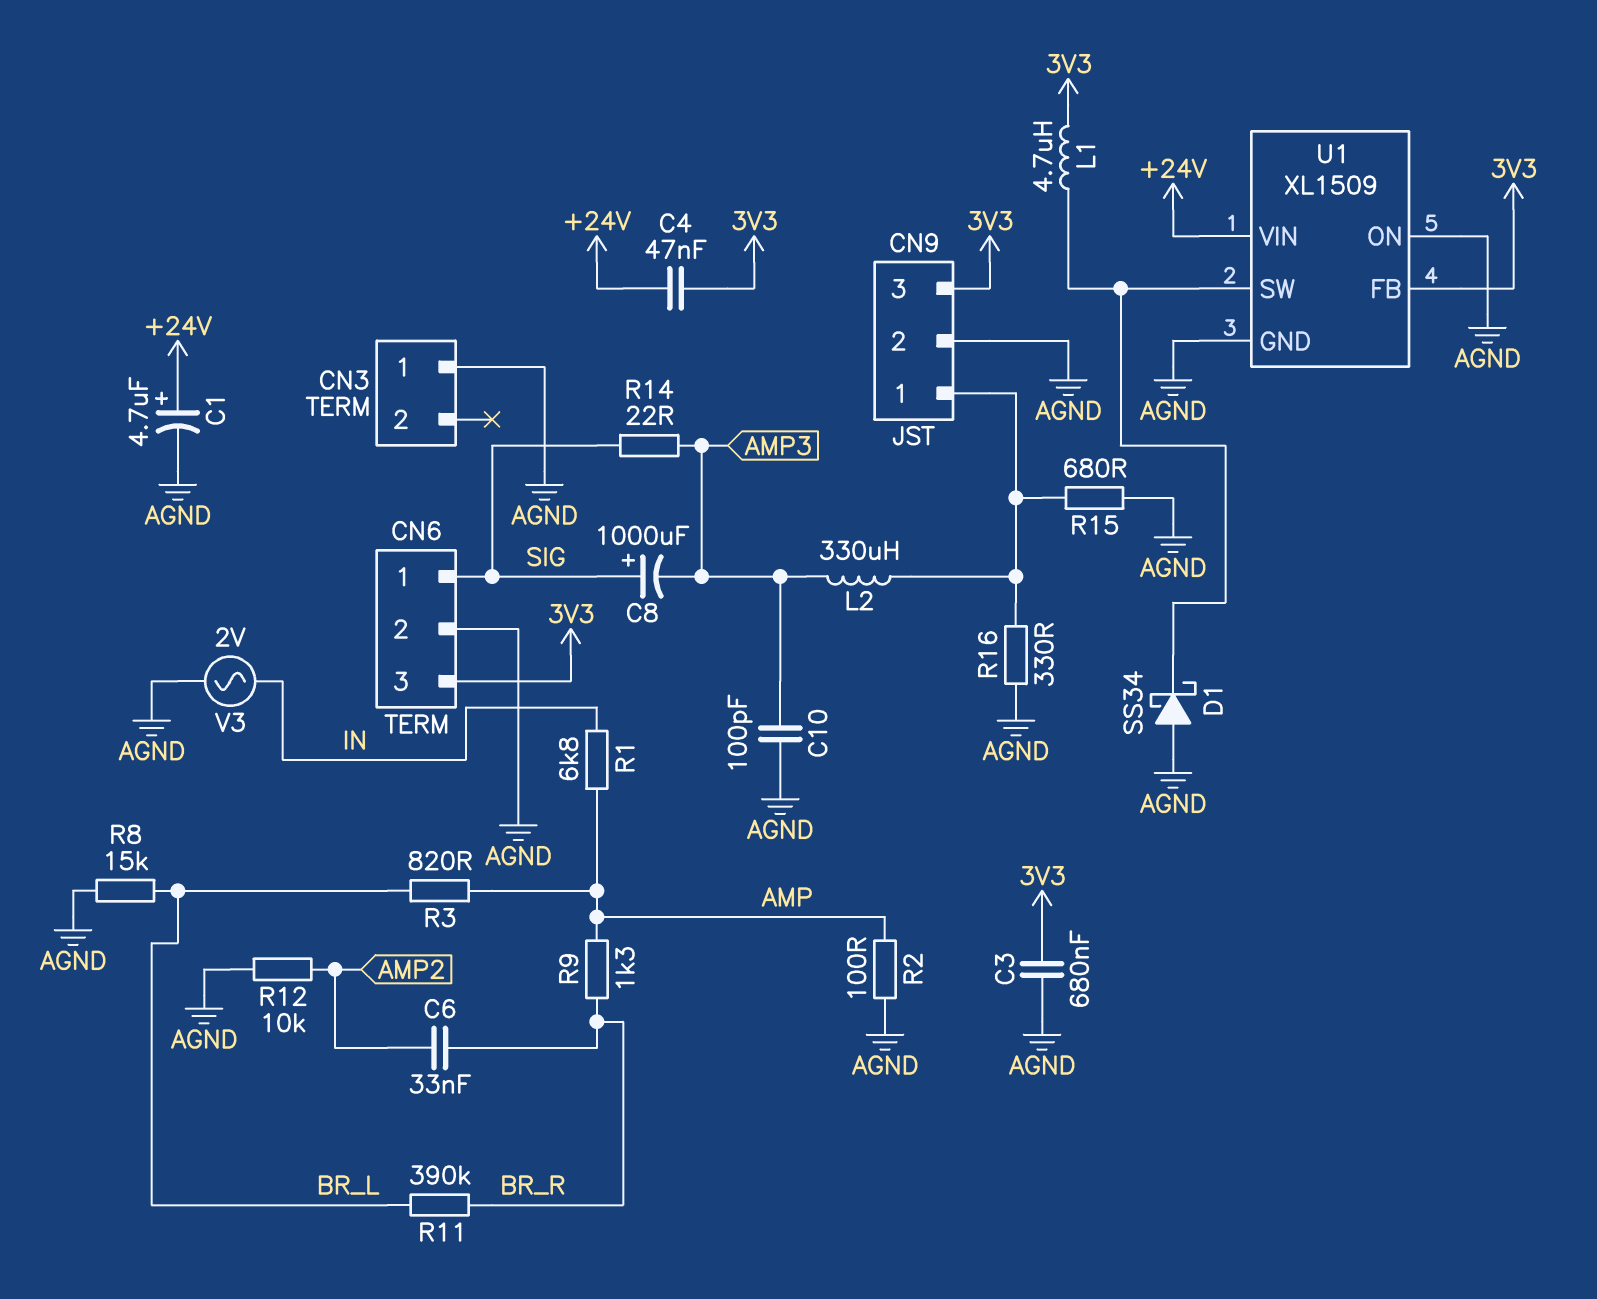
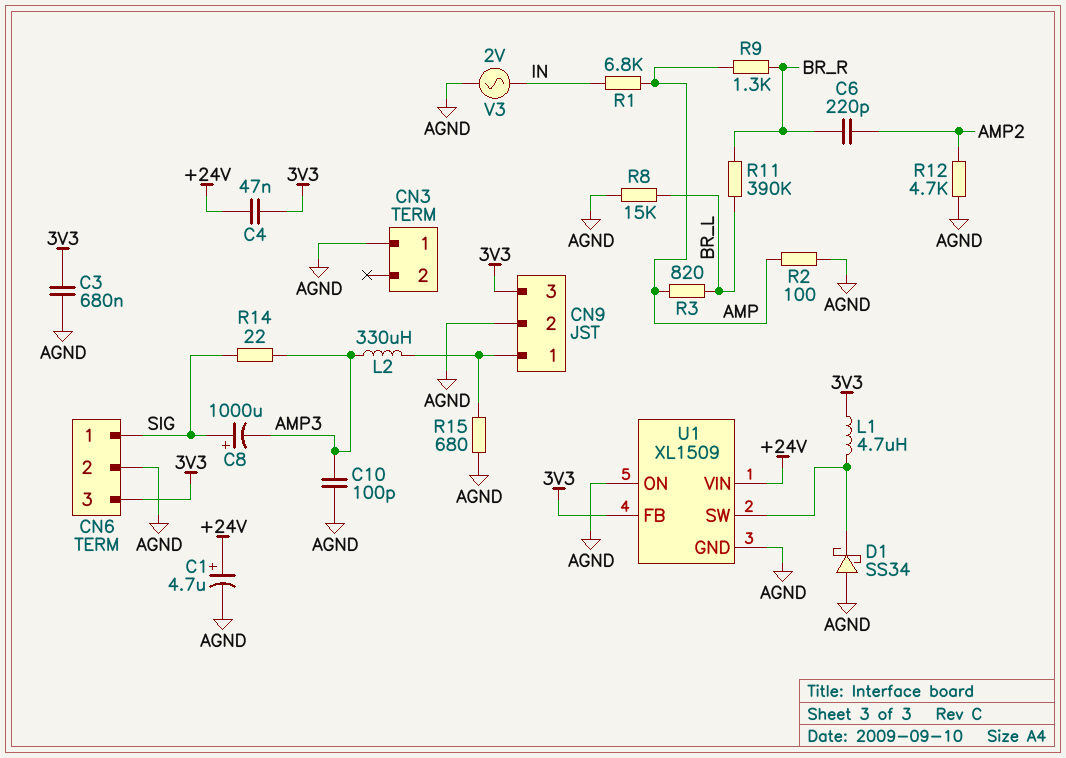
C6: 33nF (AMP2, BR_R) -> 220pF (AMP2, BR_R)
R12: 10k (AGND, AMP2) -> 4.7k (AGND, AMP2)
R16: 330 (AGND, CN9/1) -> none

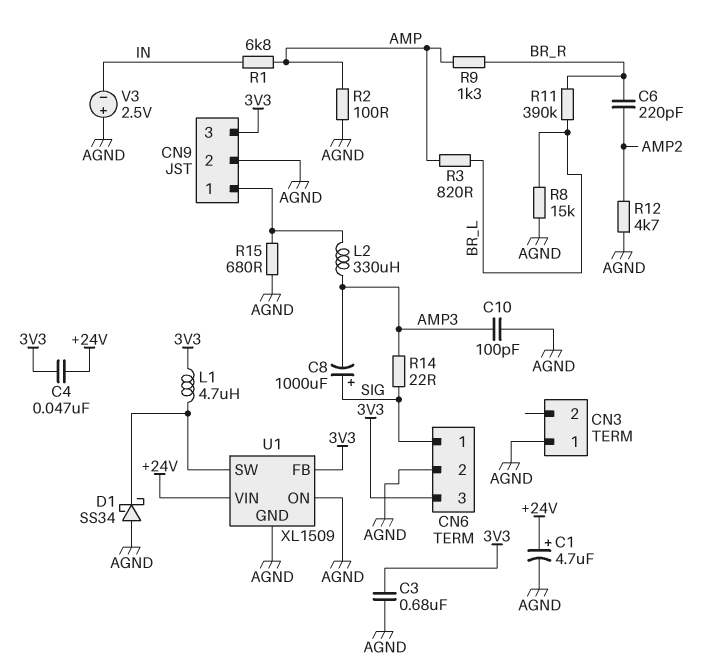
V3: AC 2V (AGND, IN) -> 2.5V (plus AGND, minus IN)

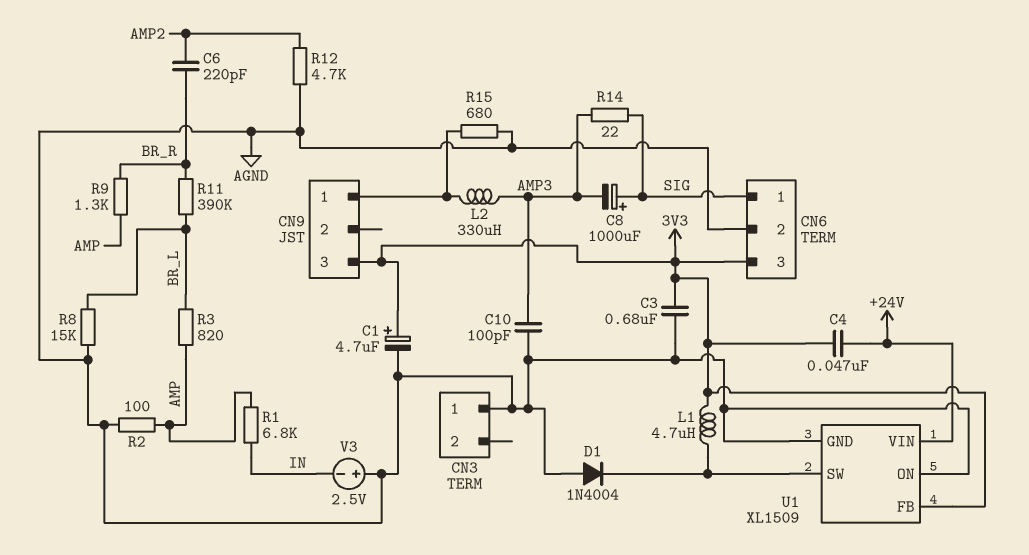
C1: 4.7uF (plus +24V, minus AGND) -> 4.7uF (plus 3V3, minus AGND)
CN9 pin 2: AGND -> none
D1: schottky SS34 (A AGND, K U1/SW) -> diode 1N4004 (A AGND, K U1/SW)

